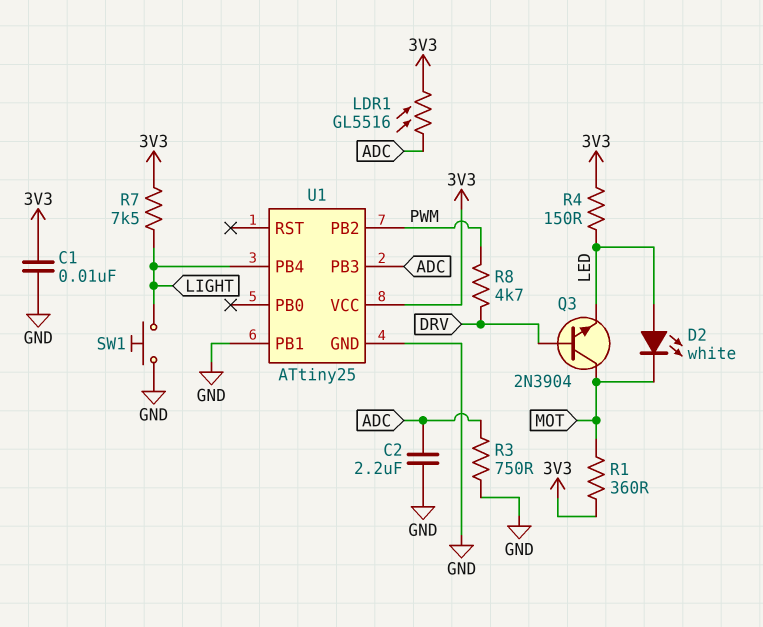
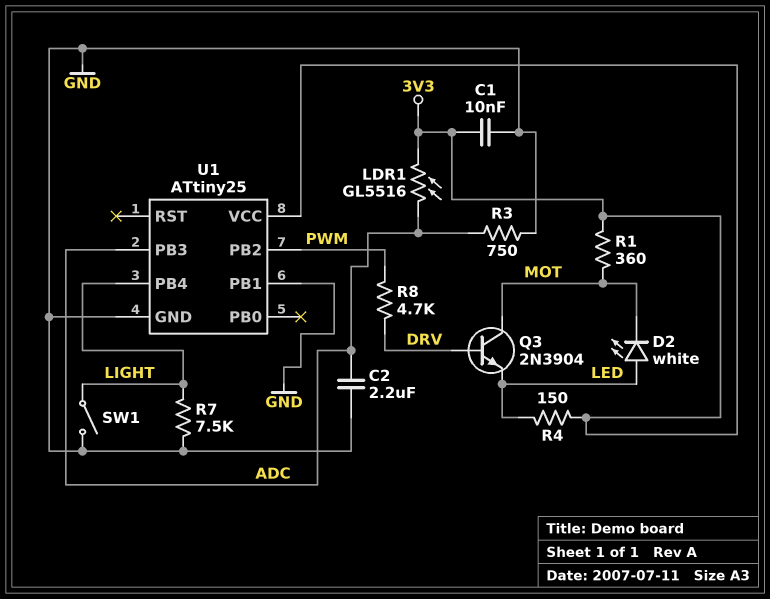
R7: 7.5k (3V3, LIGHT) -> 7.5k (GND, LIGHT)
SW1: button (GND, LIGHT) -> switch (GND, LIGHT)

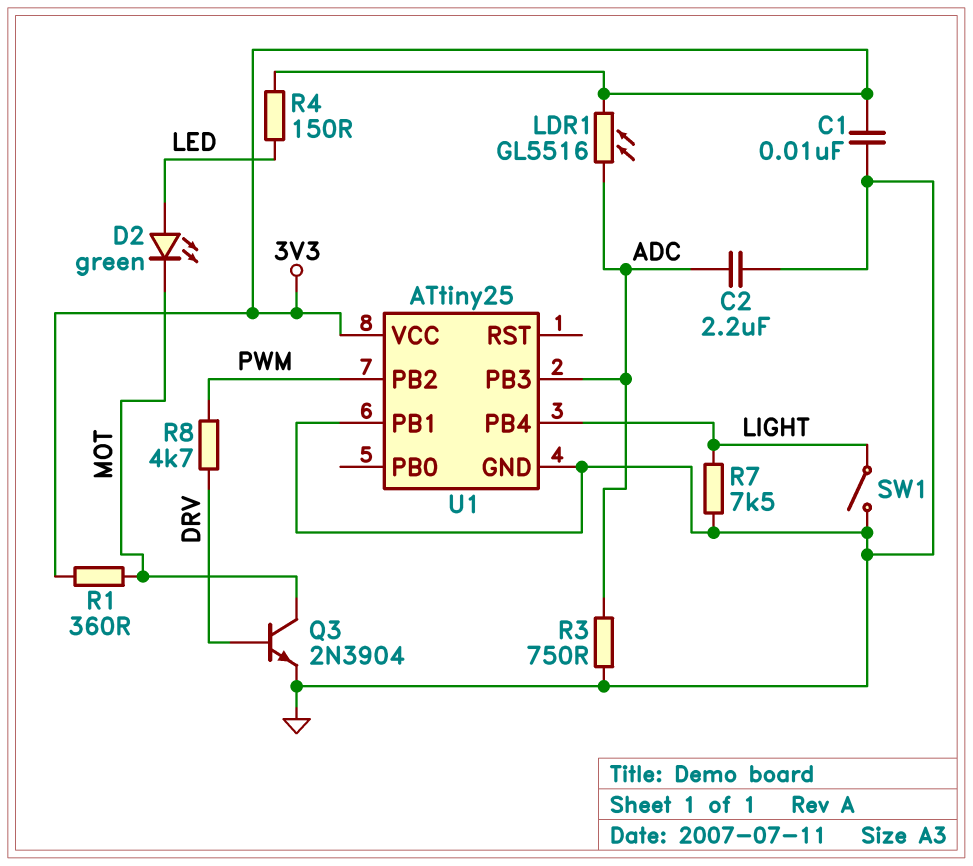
D2: LED white (A LED, K MOT) -> LED green (A LED, K MOT)
Q3: NPN 2N3904 (B DRV, C MOT, E LED) -> NPN 2N3904 (B DRV, C MOT, E GND)

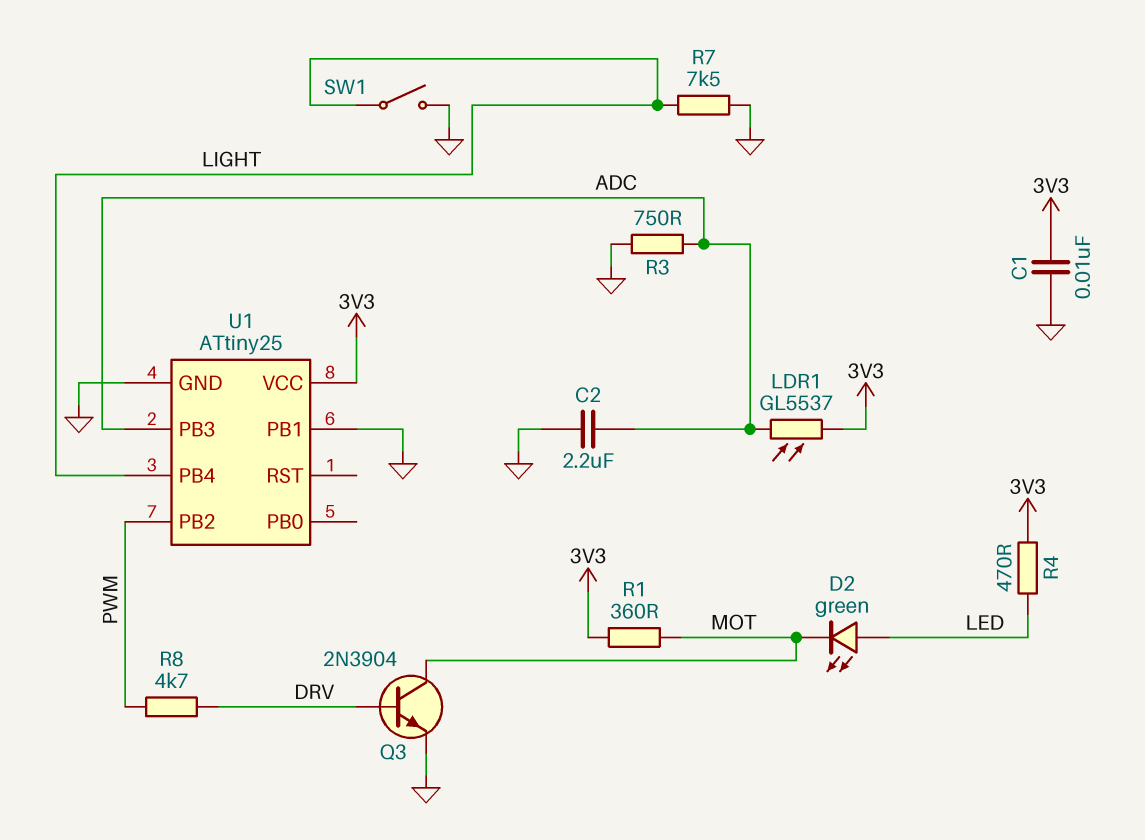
LDR1: GL5516 (3V3, ADC) -> GL5537 (3V3, ADC)
R4: 150 (3V3, LED) -> 470 (3V3, LED)

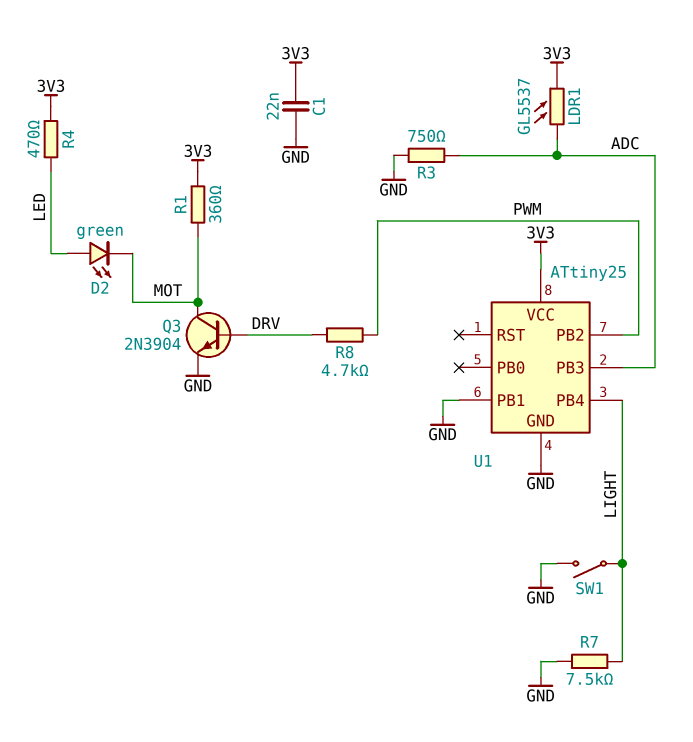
C1: 10nF (3V3, GND) -> 22nF (3V3, GND)
C2: 2.2uF (ADC, GND) -> none

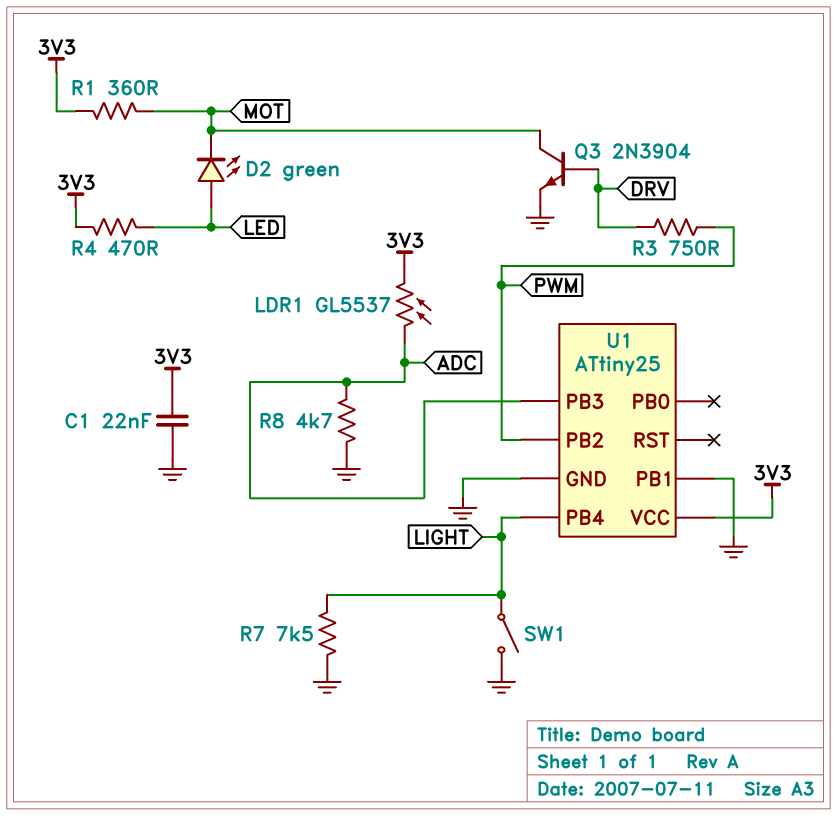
R3: 750 (ADC, GND) -> 750 (DRV, PWM)
R8: 4.7k (DRV, PWM) -> 4.7k (ADC, GND)

